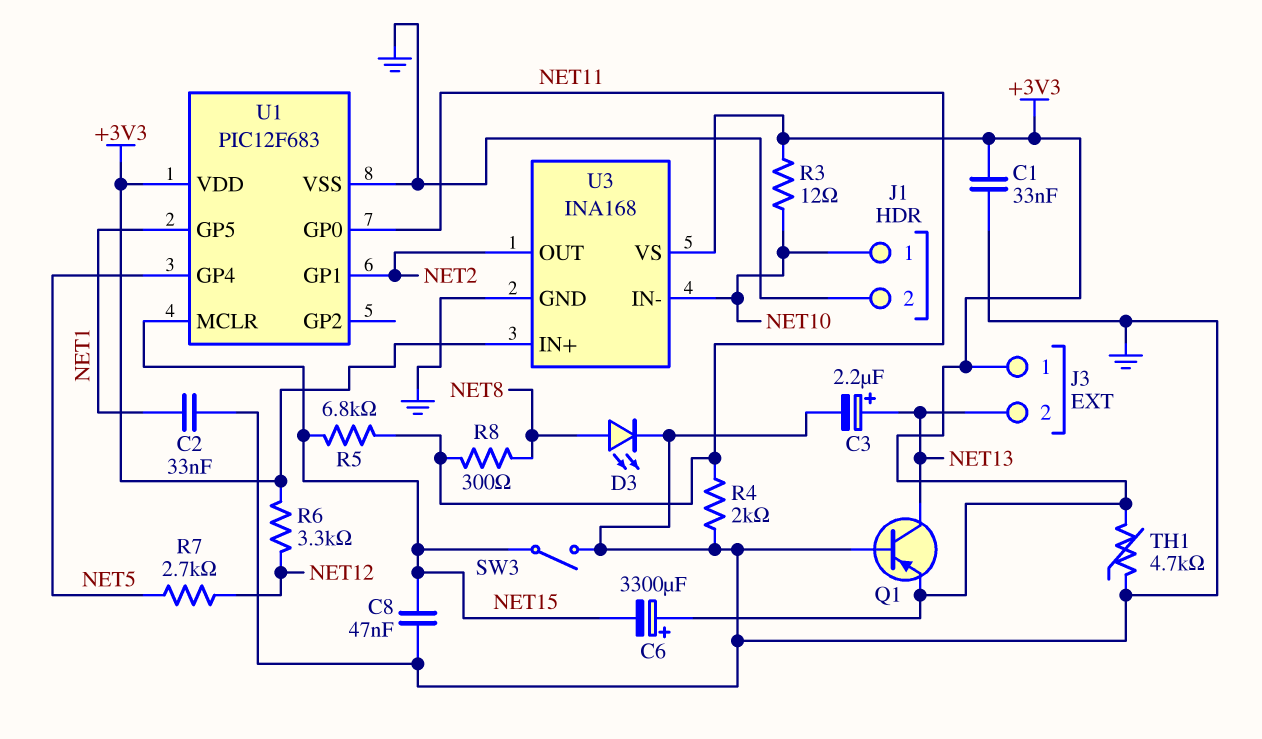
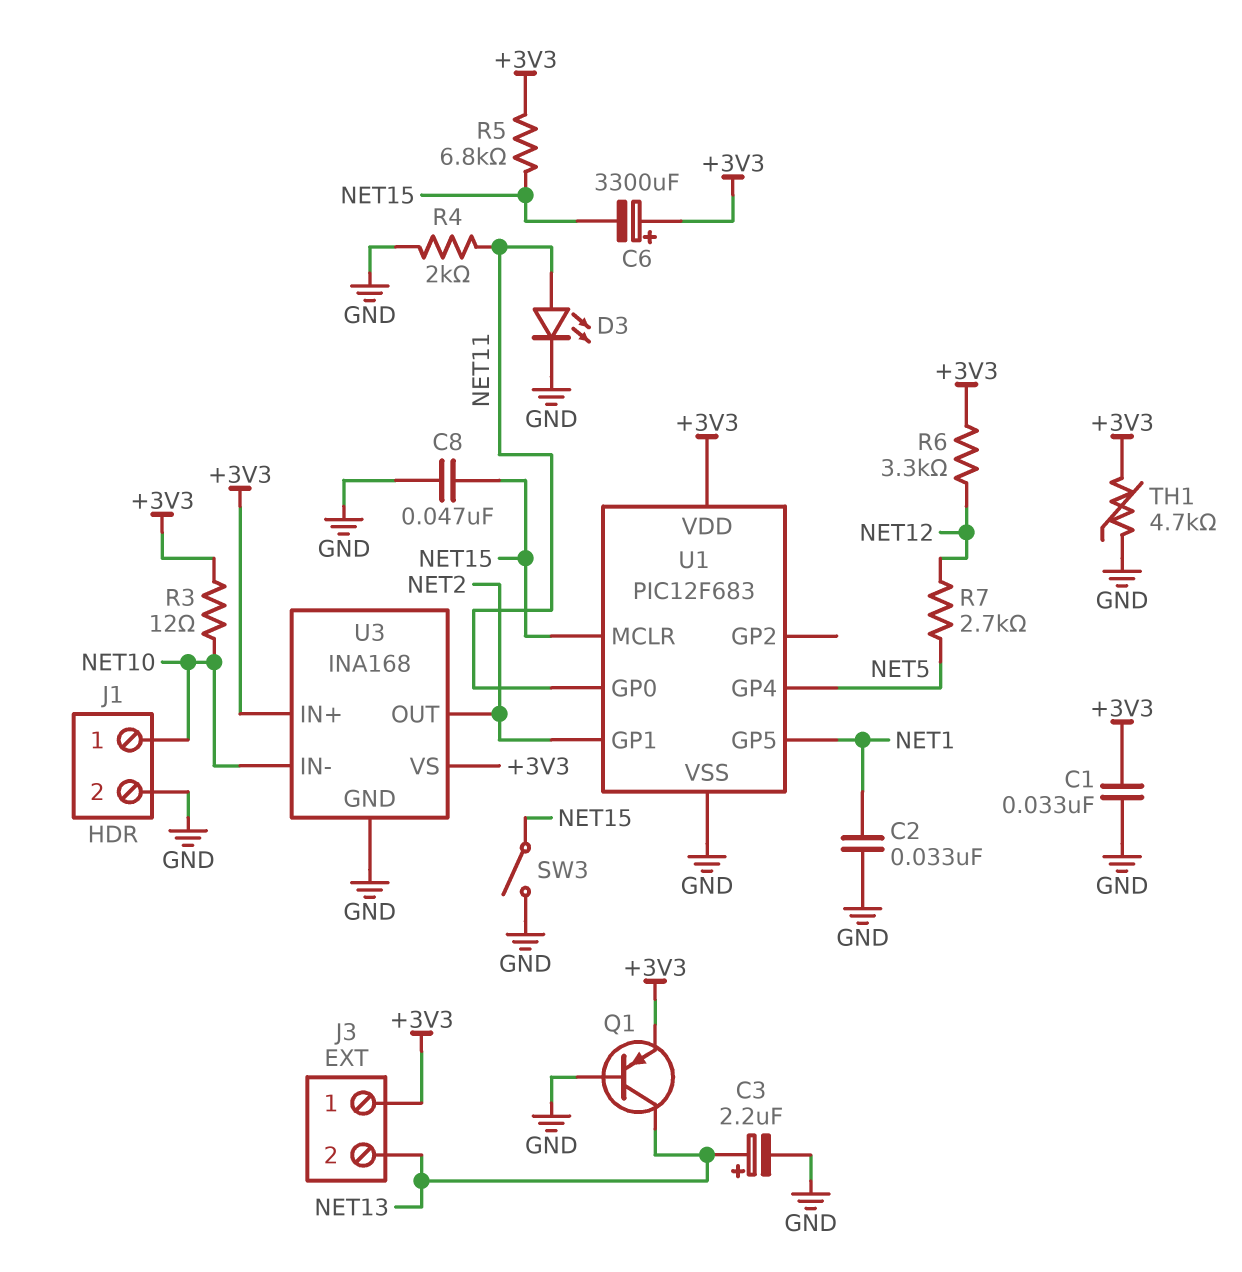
D3: LED (A NET8, K GND) -> LED (A NET11, K GND)
R5: 6.8k (NET11, NET15) -> 6.8k (+3V3, NET15)
R8: 300 (NET8, NET11) -> none

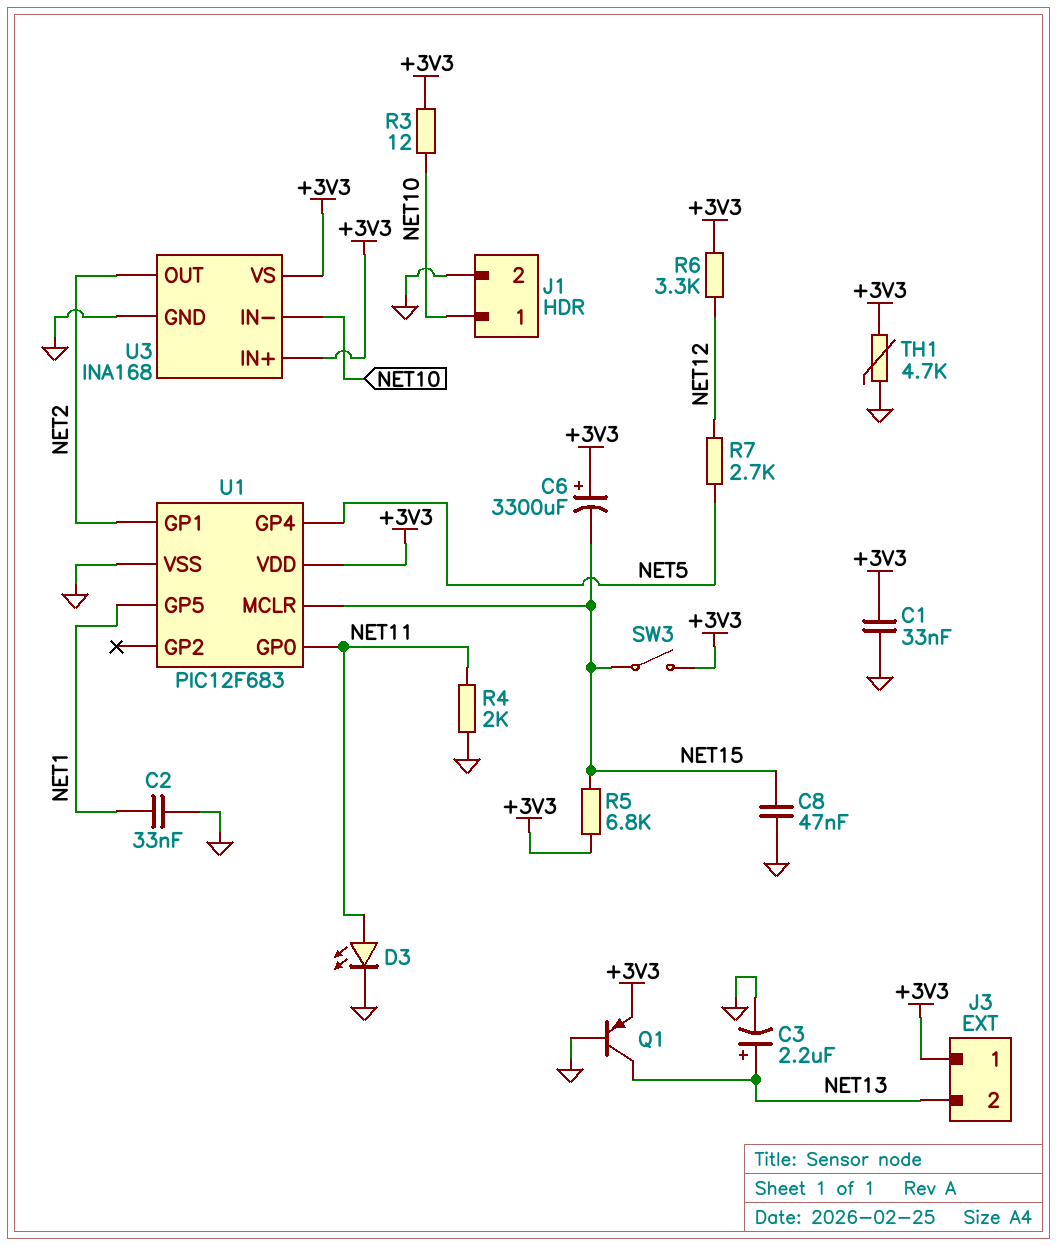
SW3: switch (GND, NET15) -> switch (+3V3, NET15)

